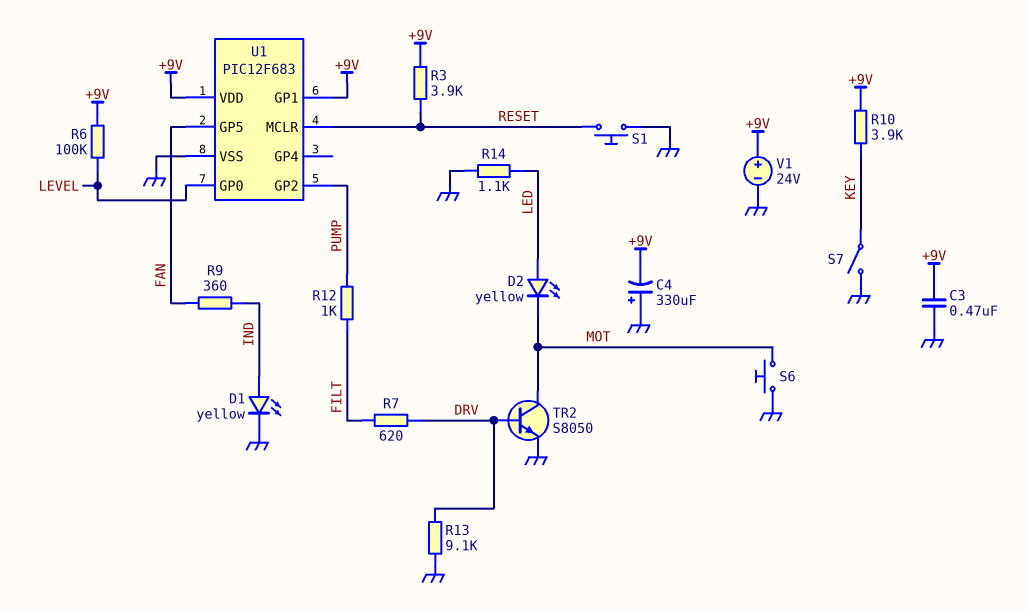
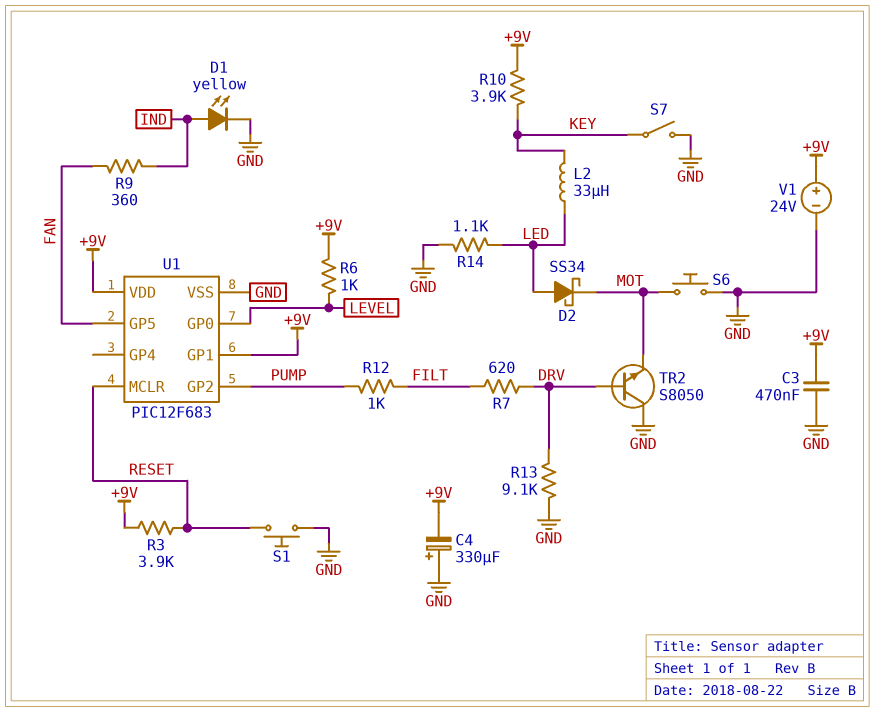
D2: LED yellow (A LED, K MOT) -> schottky SS34 (A LED, K MOT)
L2: none -> 33uH (KEY, LED)
R6: 100k (+9V, LEVEL) -> 1k (+9V, LEVEL)
TR2: NPN S8050 (B DRV, C MOT, E GND) -> NPN S8050 (B DRV, C GND, E MOT)

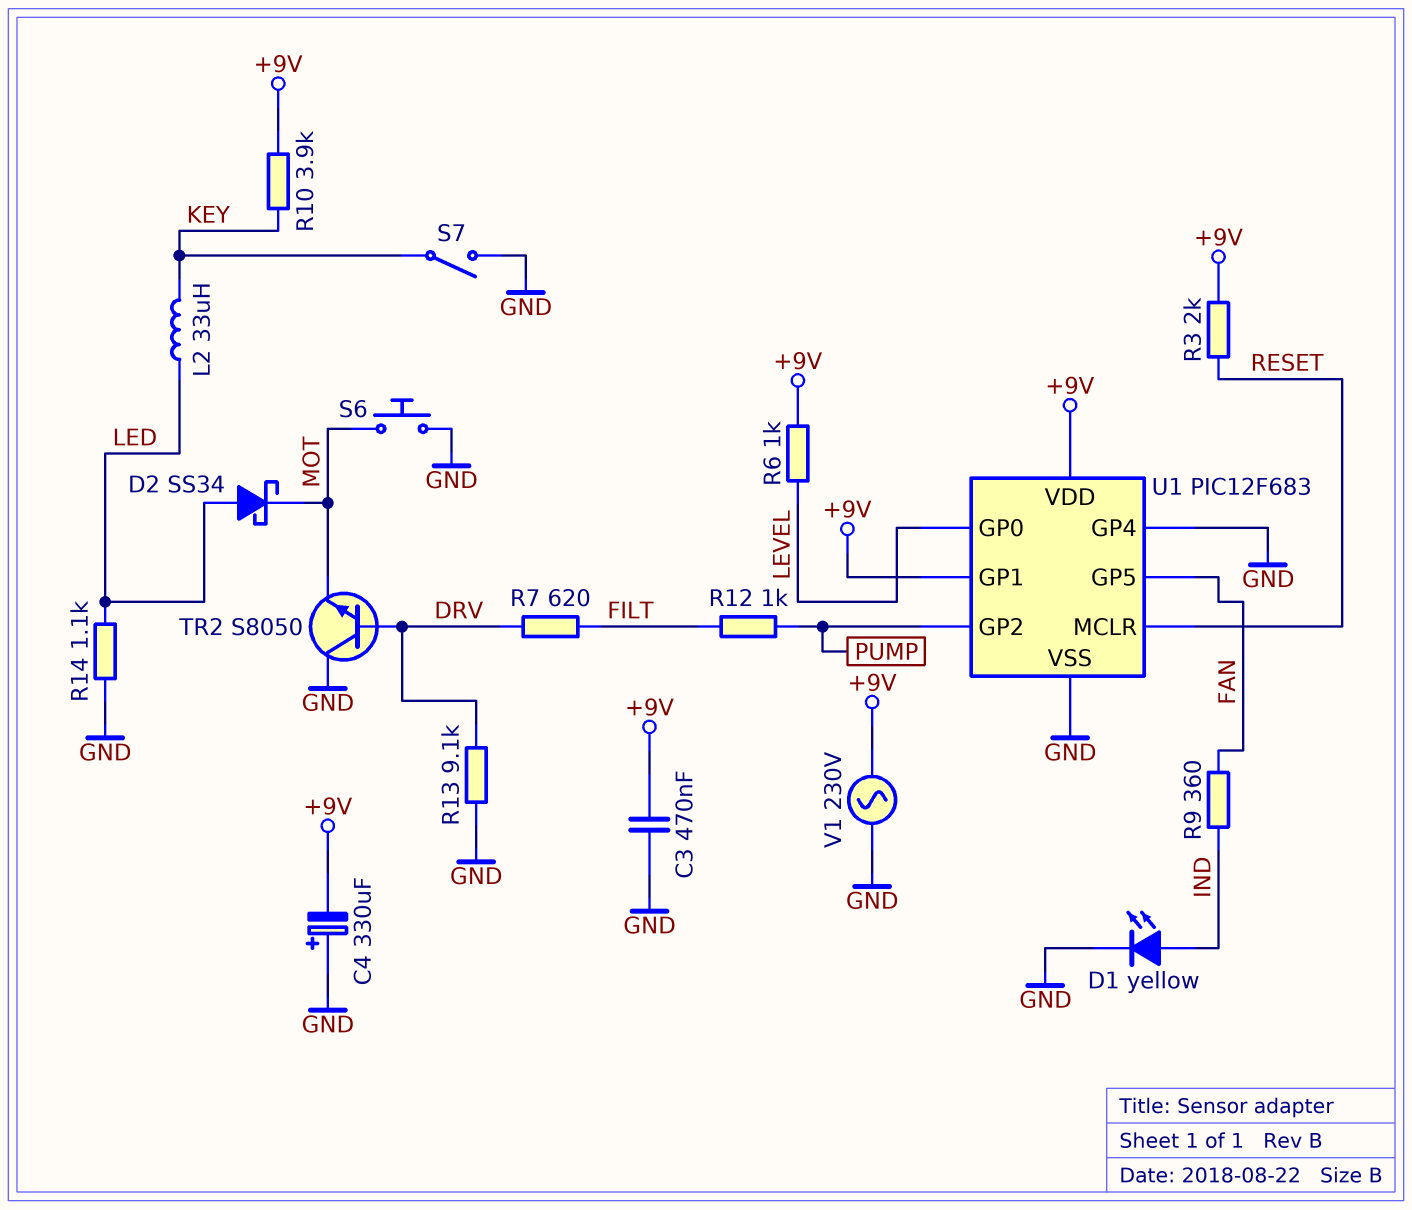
R3: 3.9k (+9V, RESET) -> 2k (+9V, RESET)
S1: button (GND, RESET) -> none
U1 pin GP4: none -> GND
V1: 24V (plus +9V, minus GND) -> AC 230V (+9V, GND)

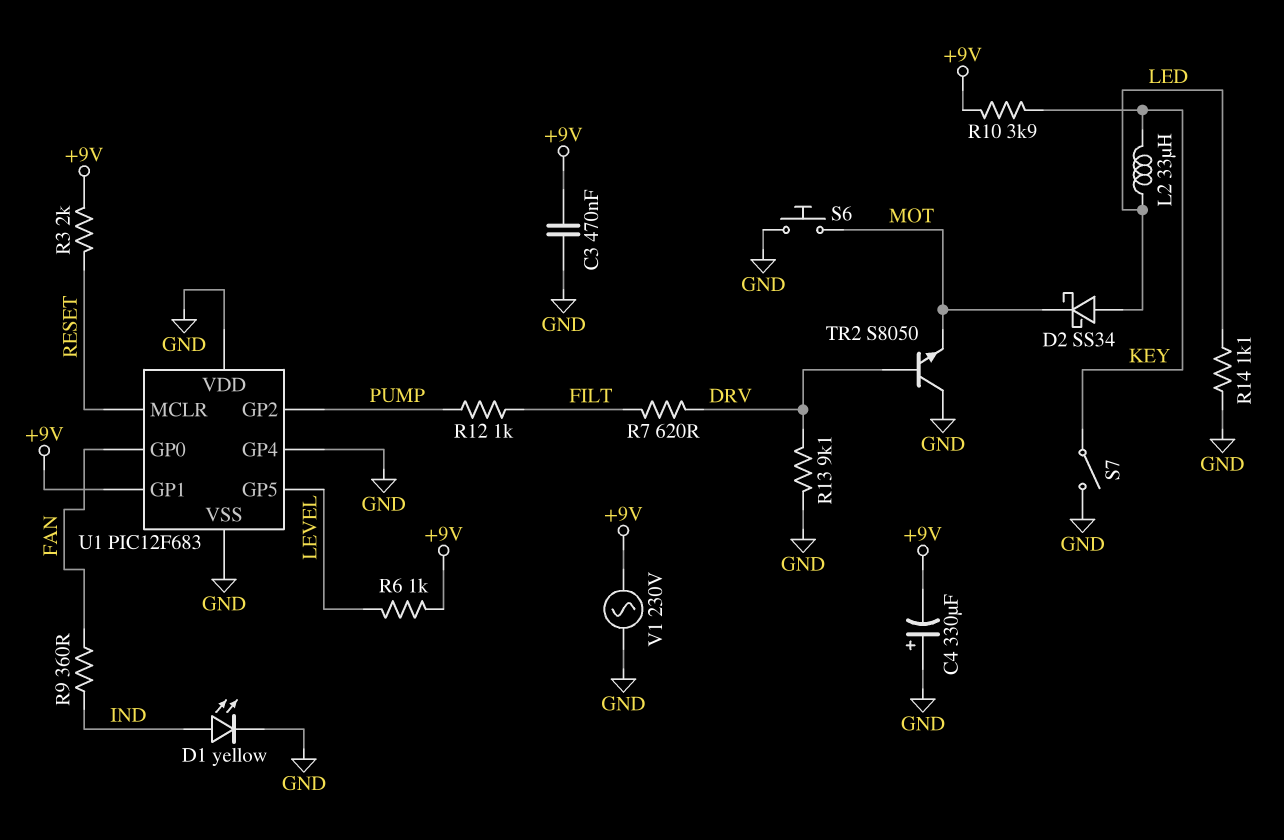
U1 pin GP0: LEVEL -> FAN
U1 pin GP5: FAN -> LEVEL
U1 pin VDD: +9V -> GND

